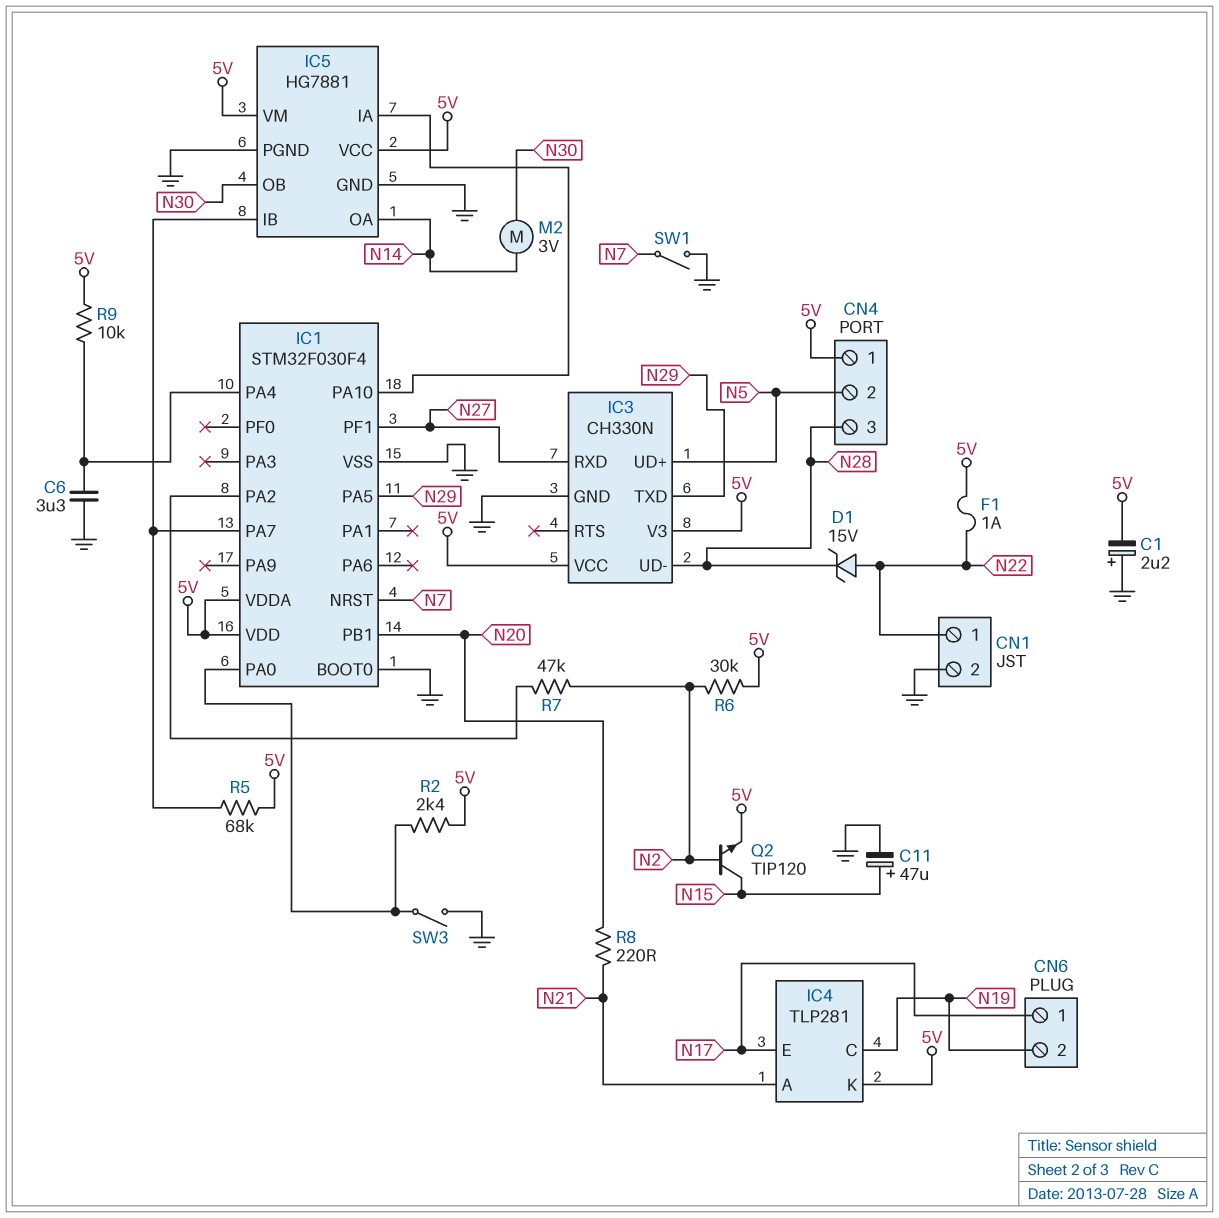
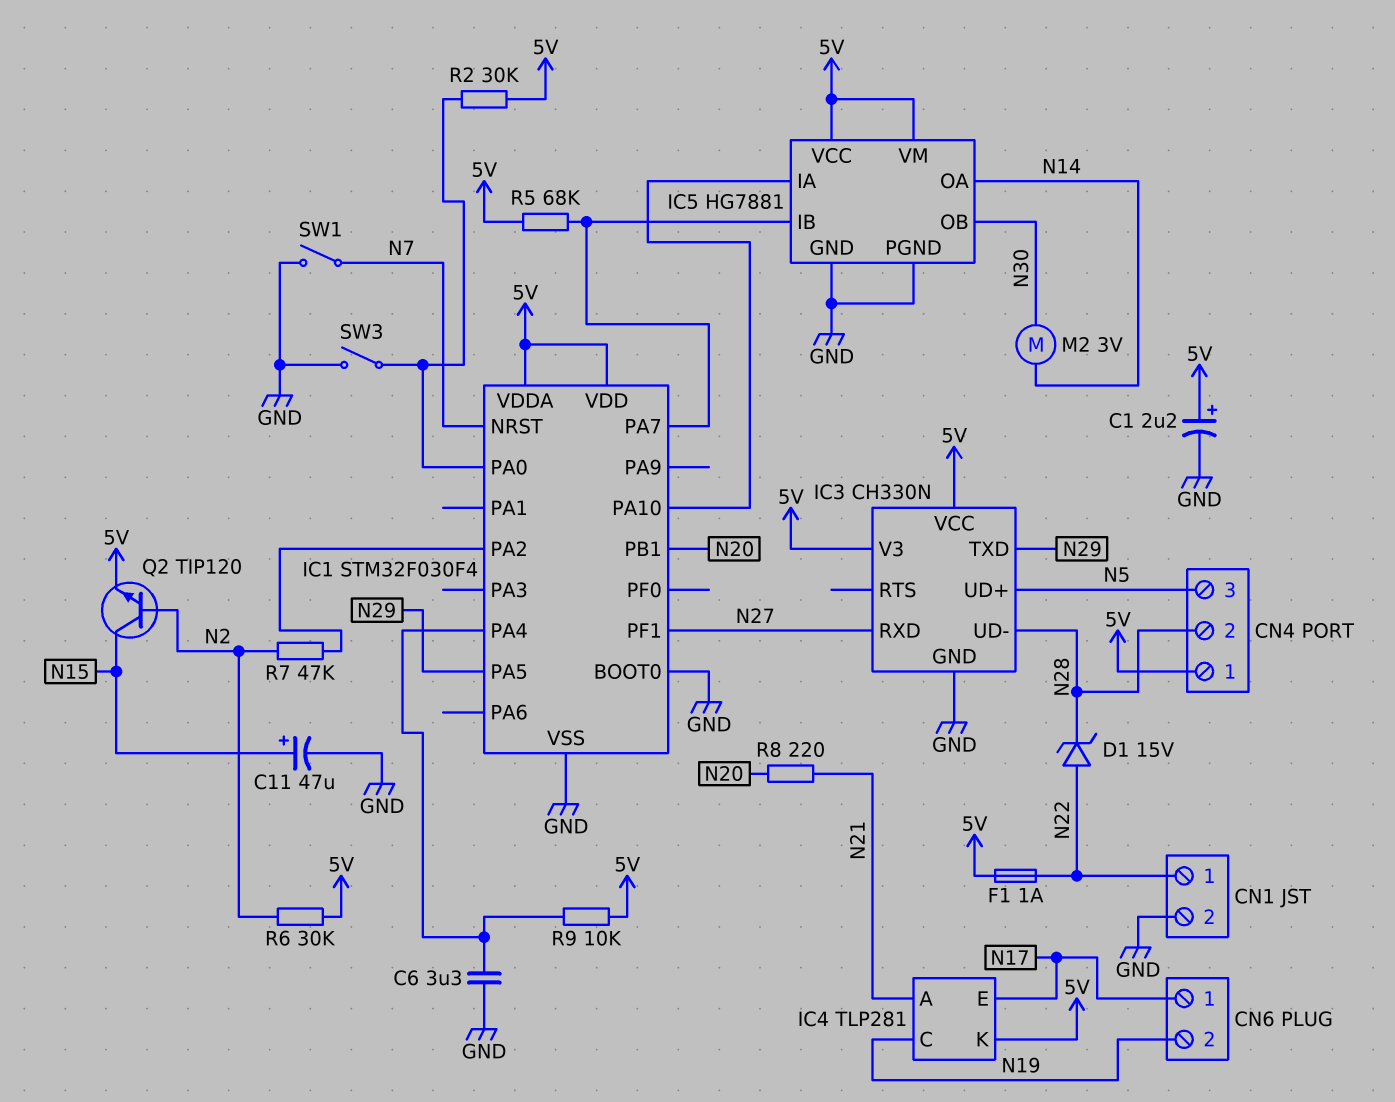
C1: 2.2uF (plus GND, minus 5V) -> 2.2uF (plus 5V, minus GND)
CN4 pin 2: N5 -> N28
CN4 pin 3: N28 -> N5
R2: 2.4k (5V, IC1/PA0) -> 30k (5V, IC1/PA0)

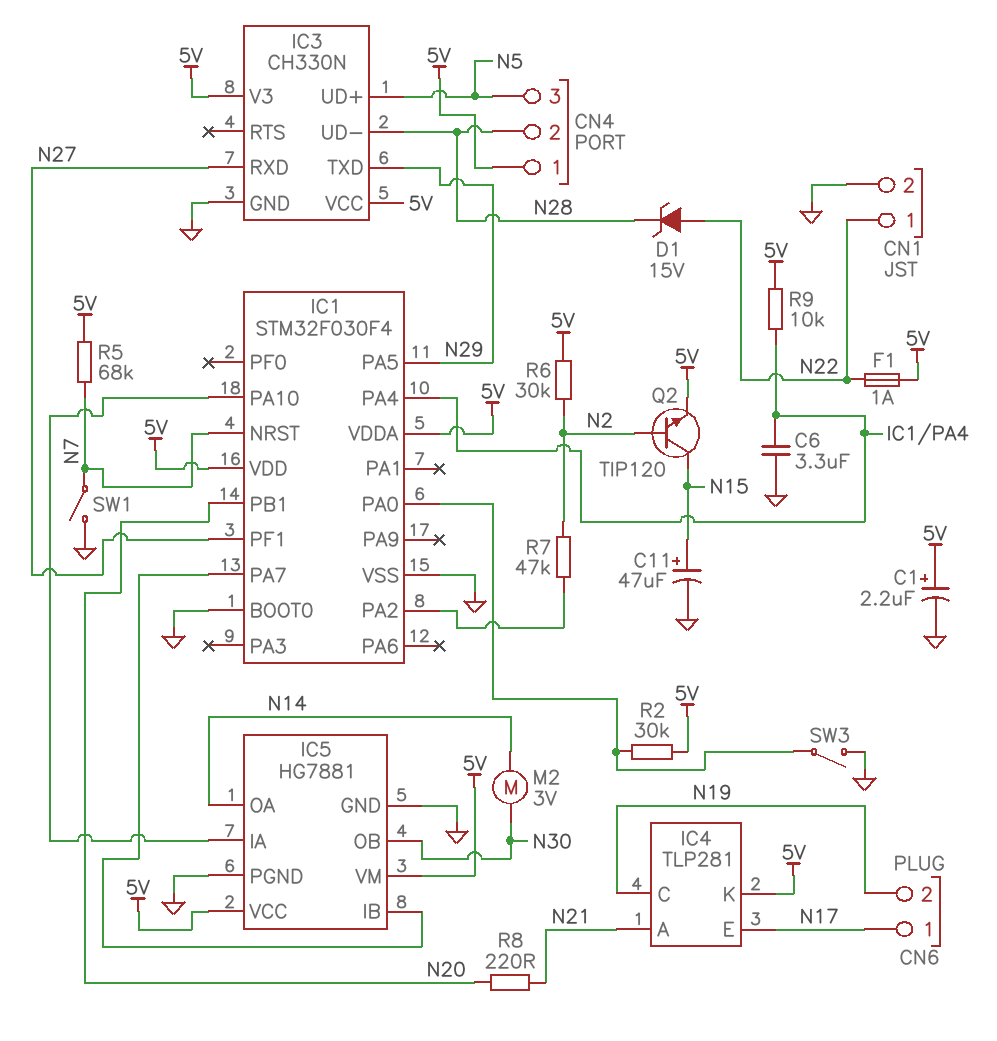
R5: 68k (5V, IC1/PA7) -> 68k (5V, N7)

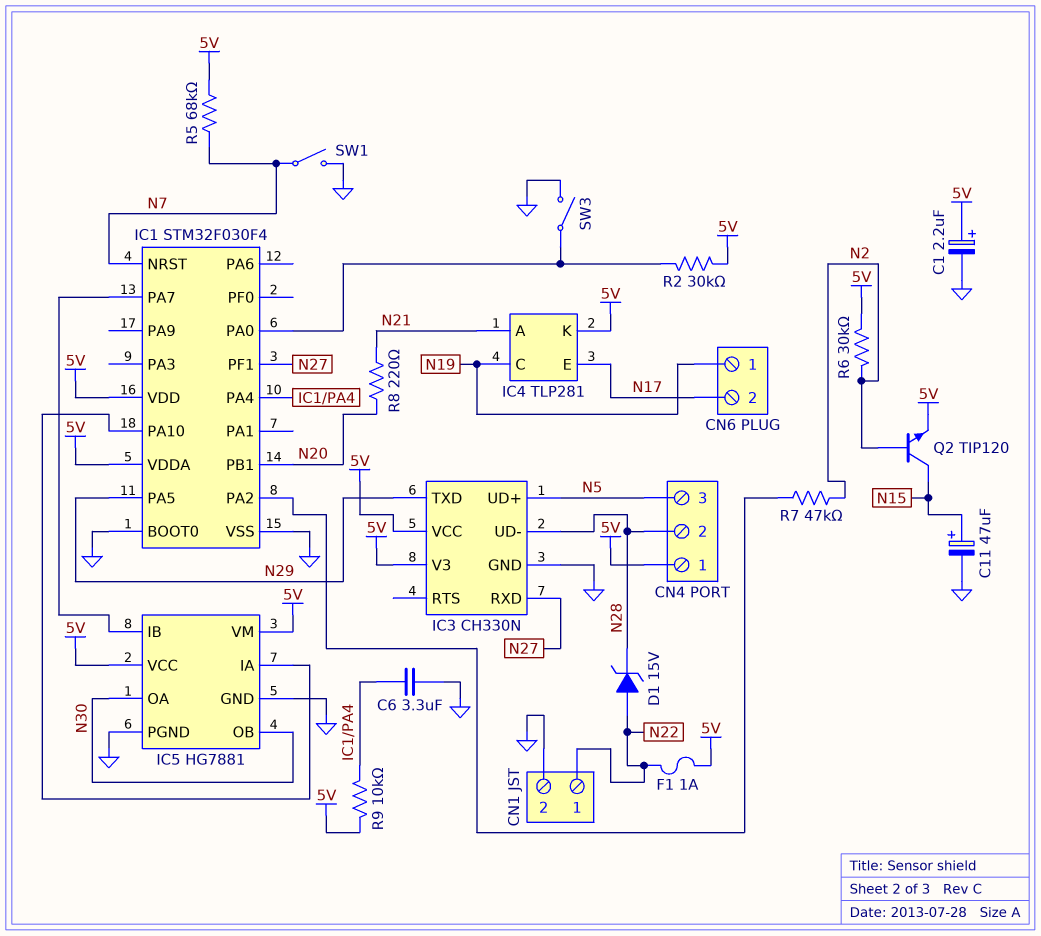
CN6 pin 1: N17 -> N19
CN6 pin 2: N19 -> N17
IC5 pin OA: N14 -> N30
M2: motor 3V (N14, N30) -> none

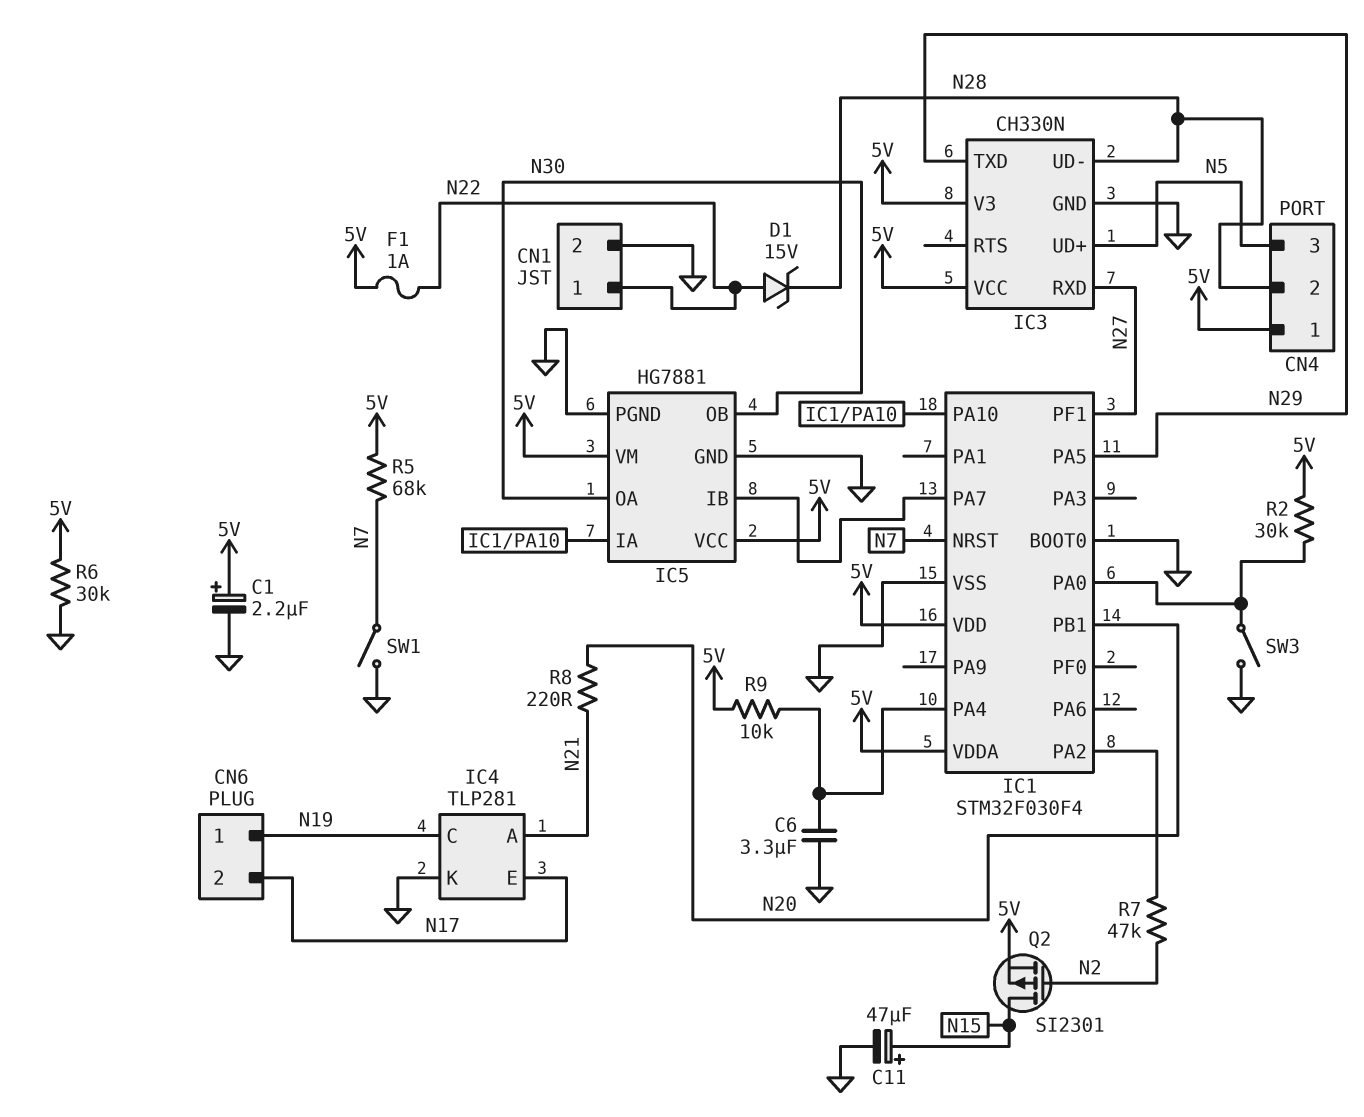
IC4 pin K: 5V -> GND
Q2: NPN TIP120 (B N2, C N15, E 5V) -> PMOS SI2301 (G N2, D N15, S 5V)
R6: 30k (5V, N2) -> 30k (5V, GND)

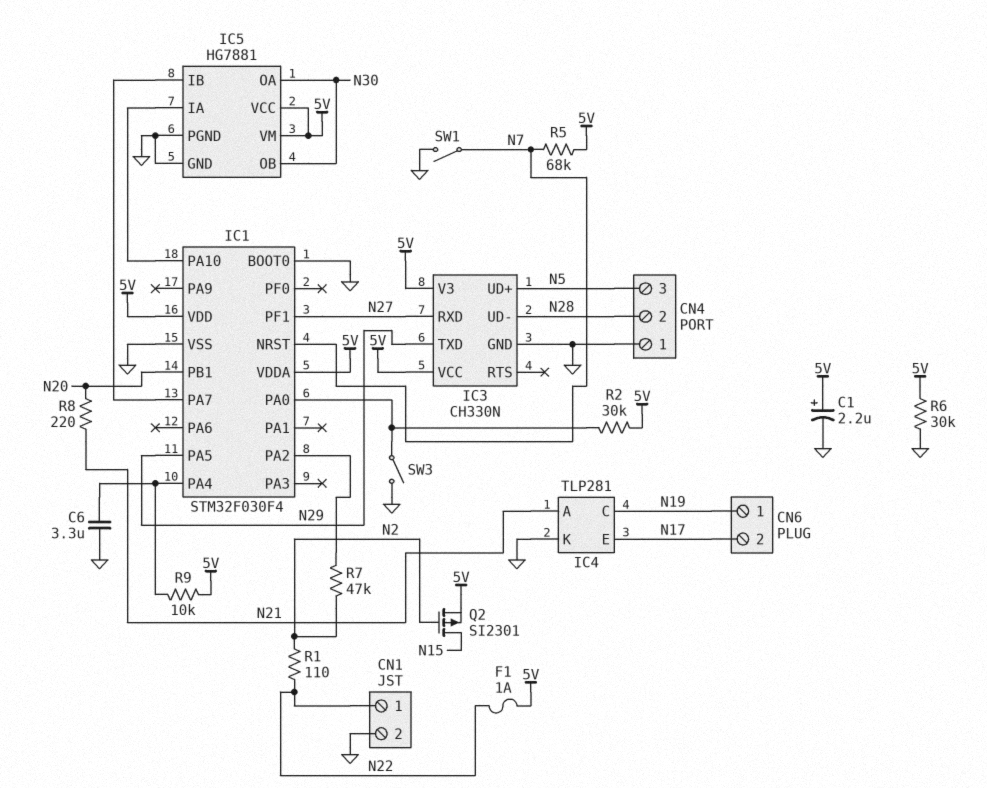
C11: 47uF (plus N15, minus GND) -> none
CN4 pin 1: 5V -> GND
D1: zener 15V (A N22, K N28) -> none
R1: none -> 110 (N2, N22)

